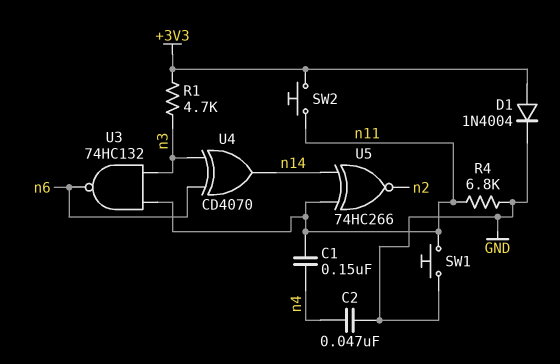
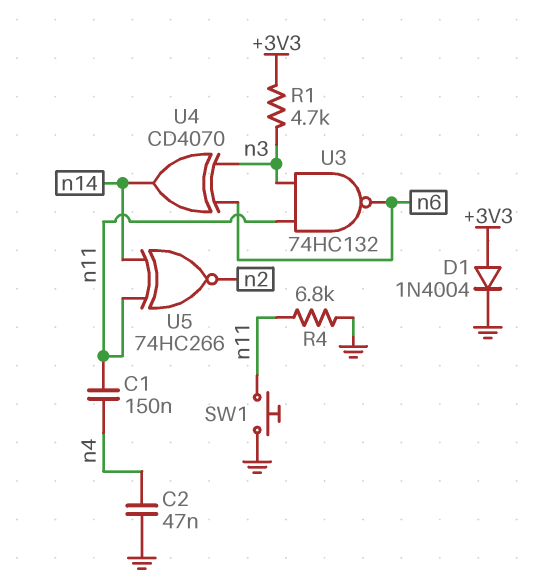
SW2: button (+3V3, n11) -> none

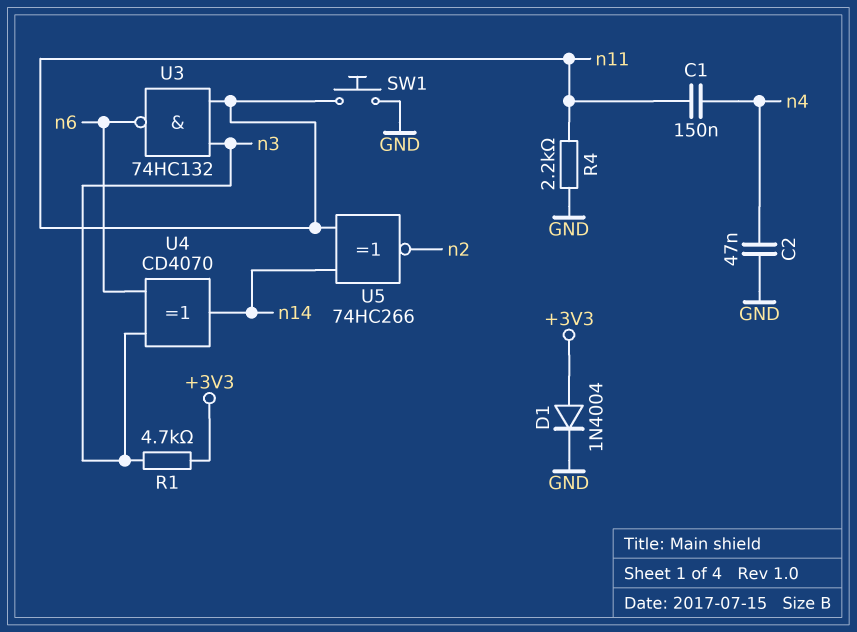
R4: 6.8k (GND, n11) -> 2.2k (GND, n11)

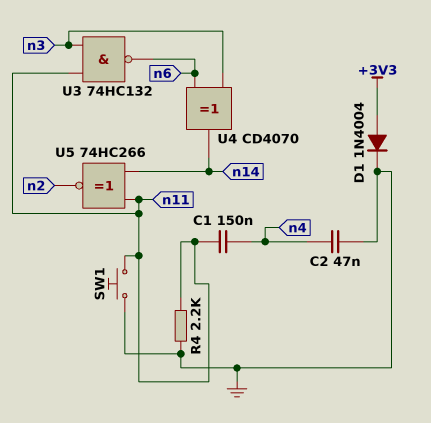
R1: 4.7k (+3V3, n3) -> none

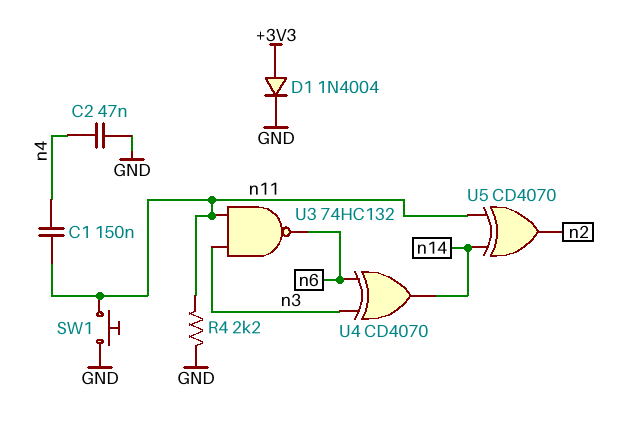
U5: XNOR 74HC266 (in n11, in n14, out n2) -> XOR CD4070 (in n11, in n14, out n2)

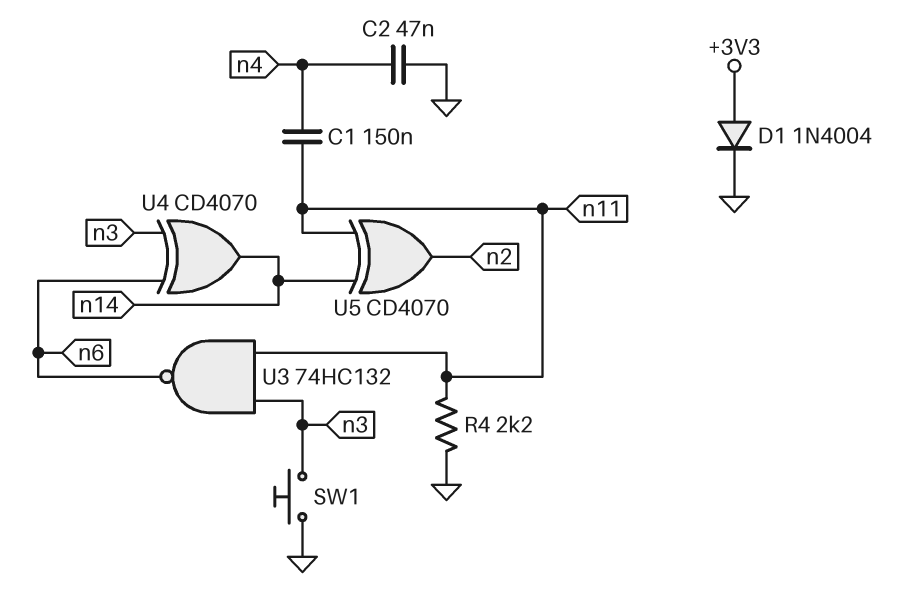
SW1: button (GND, n11) -> button (GND, n3)

